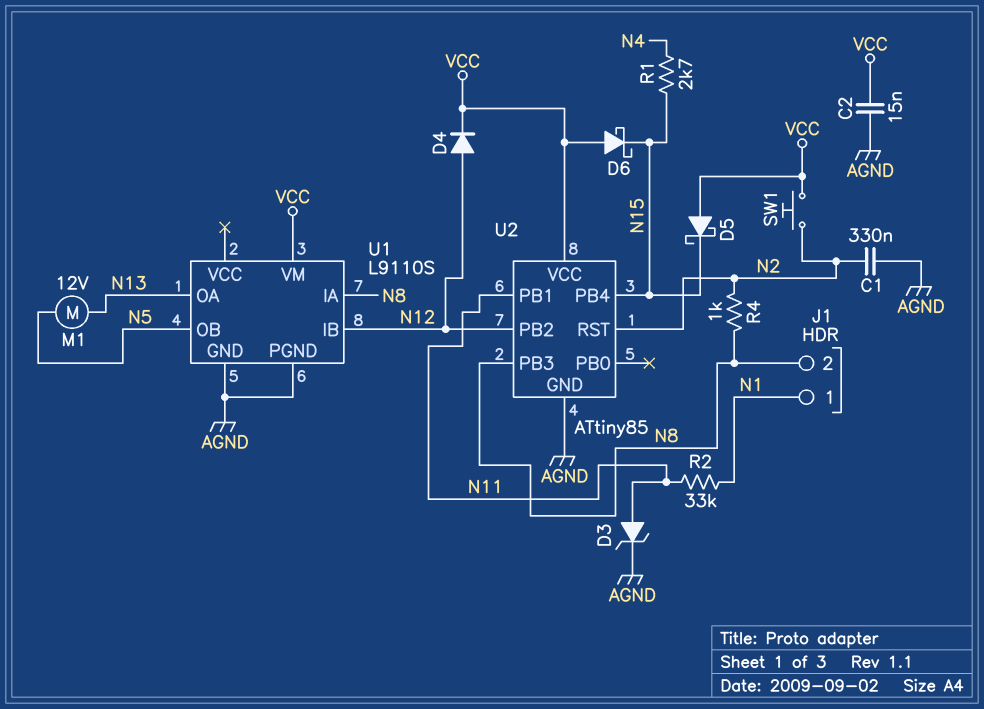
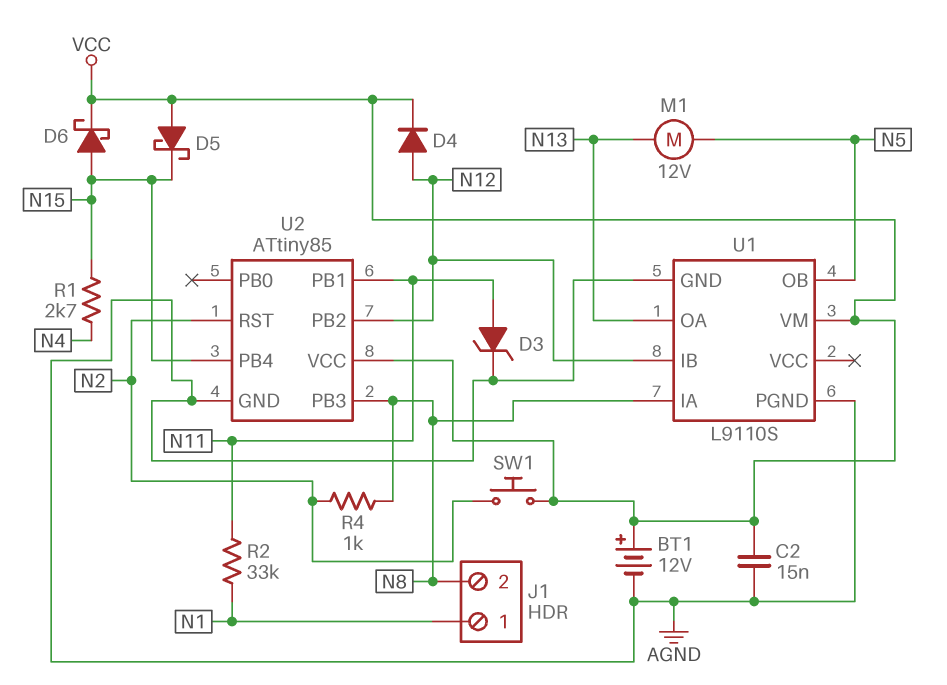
BT1: none -> 12V (plus VCC, minus AGND)
C1: 330nF (AGND, N2) -> none
D6: schottky (A VCC, K N15) -> schottky (A N15, K VCC)

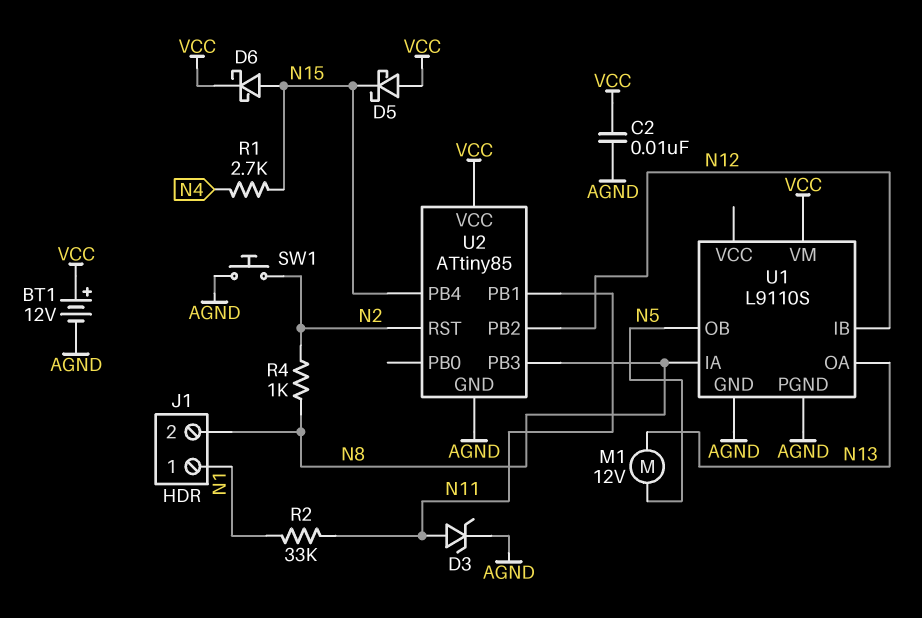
C2: 15nF (AGND, VCC) -> 10nF (AGND, VCC)
D4: diode (A N12, K VCC) -> none
SW1: button (N2, VCC) -> button (AGND, N2)

